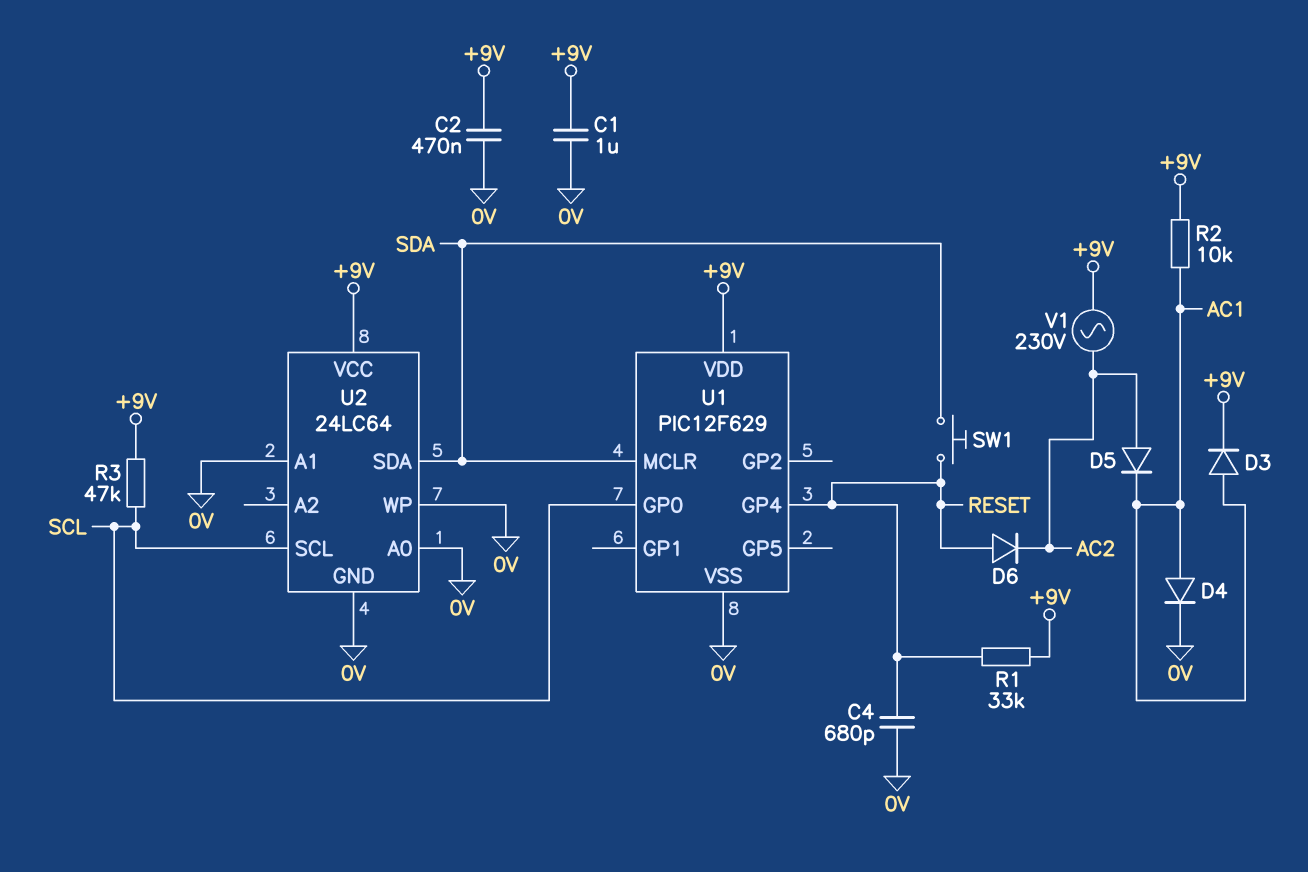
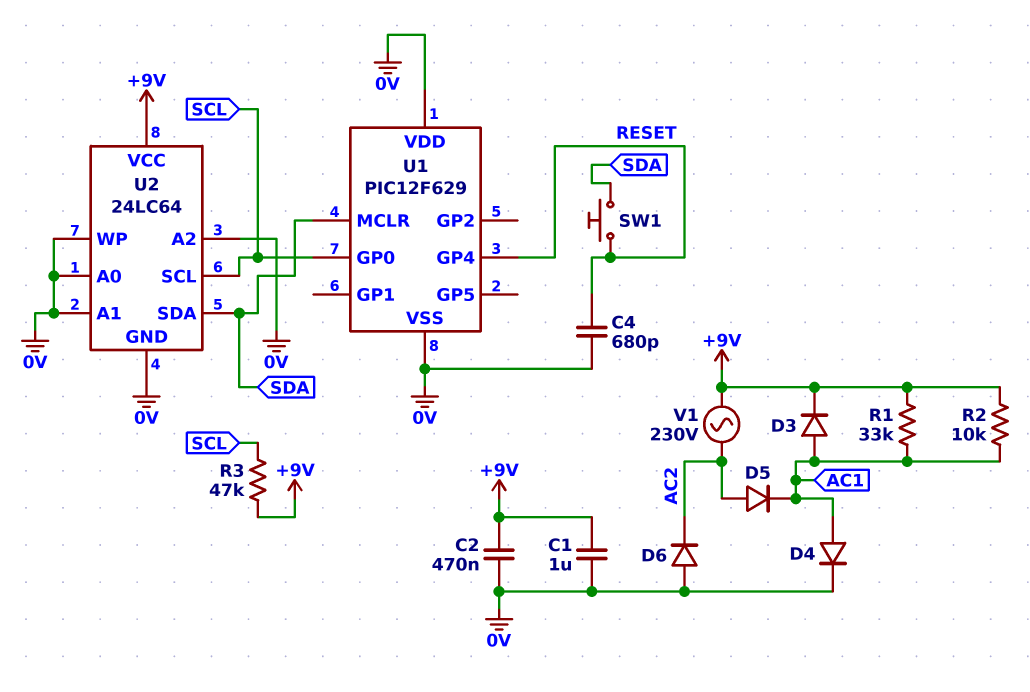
D6: diode (A RESET, K AC2) -> diode (A 0V, K AC2)
R1: 33k (+9V, RESET) -> 33k (+9V, AC1)
U1 pin VDD: +9V -> 0V
U2 pin A2: none -> 0V

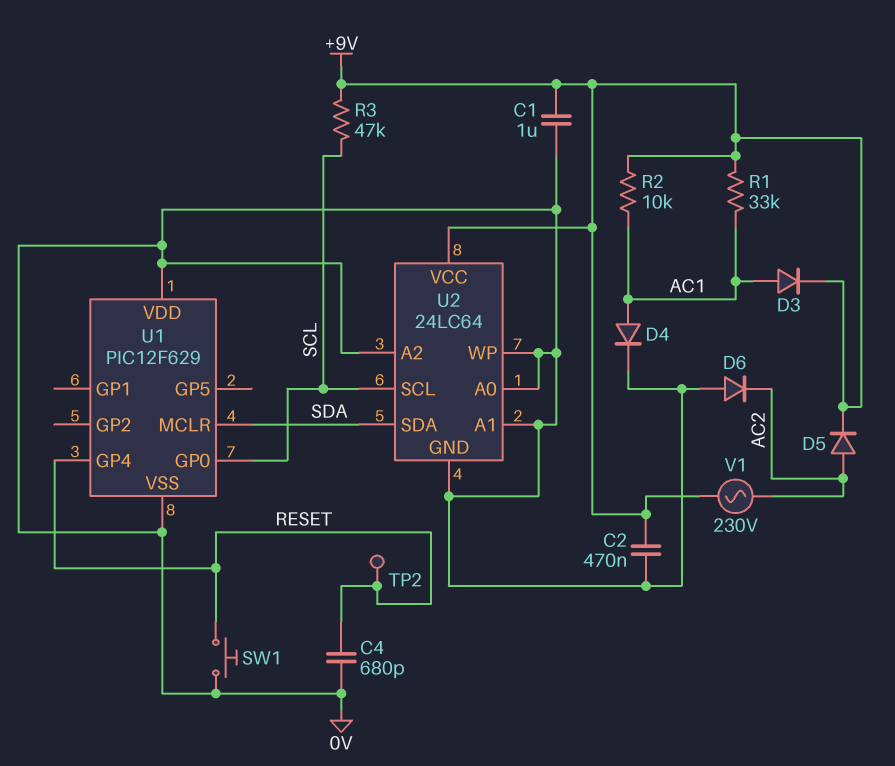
D5: diode (A AC2, K AC1) -> diode (A AC2, K +9V)
SW1: button (RESET, SDA) -> button (0V, RESET)
TP2: none -> test point (RESET)

